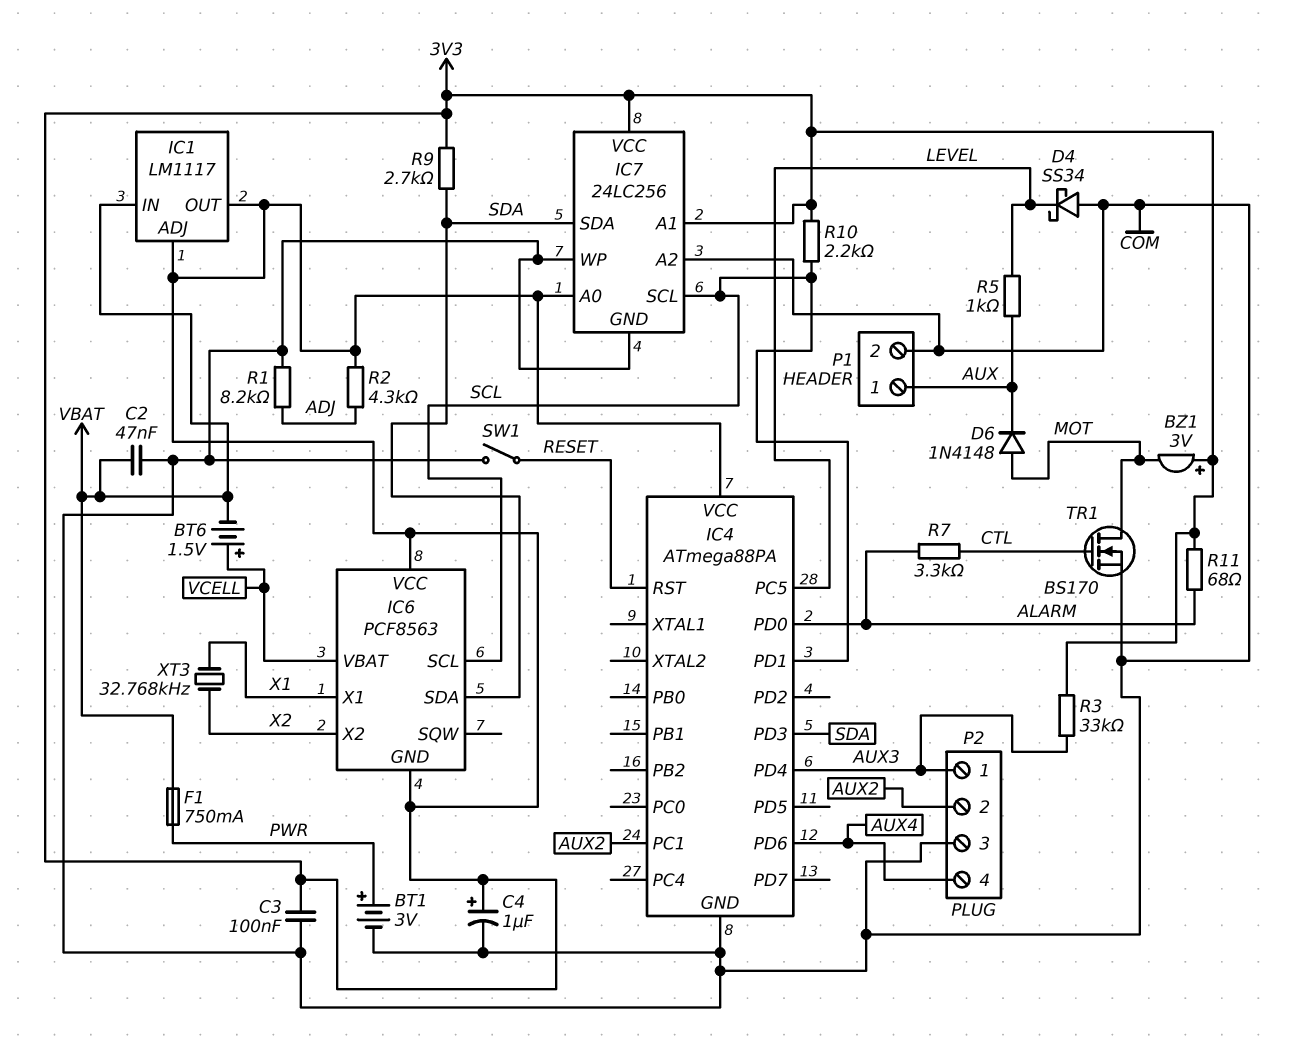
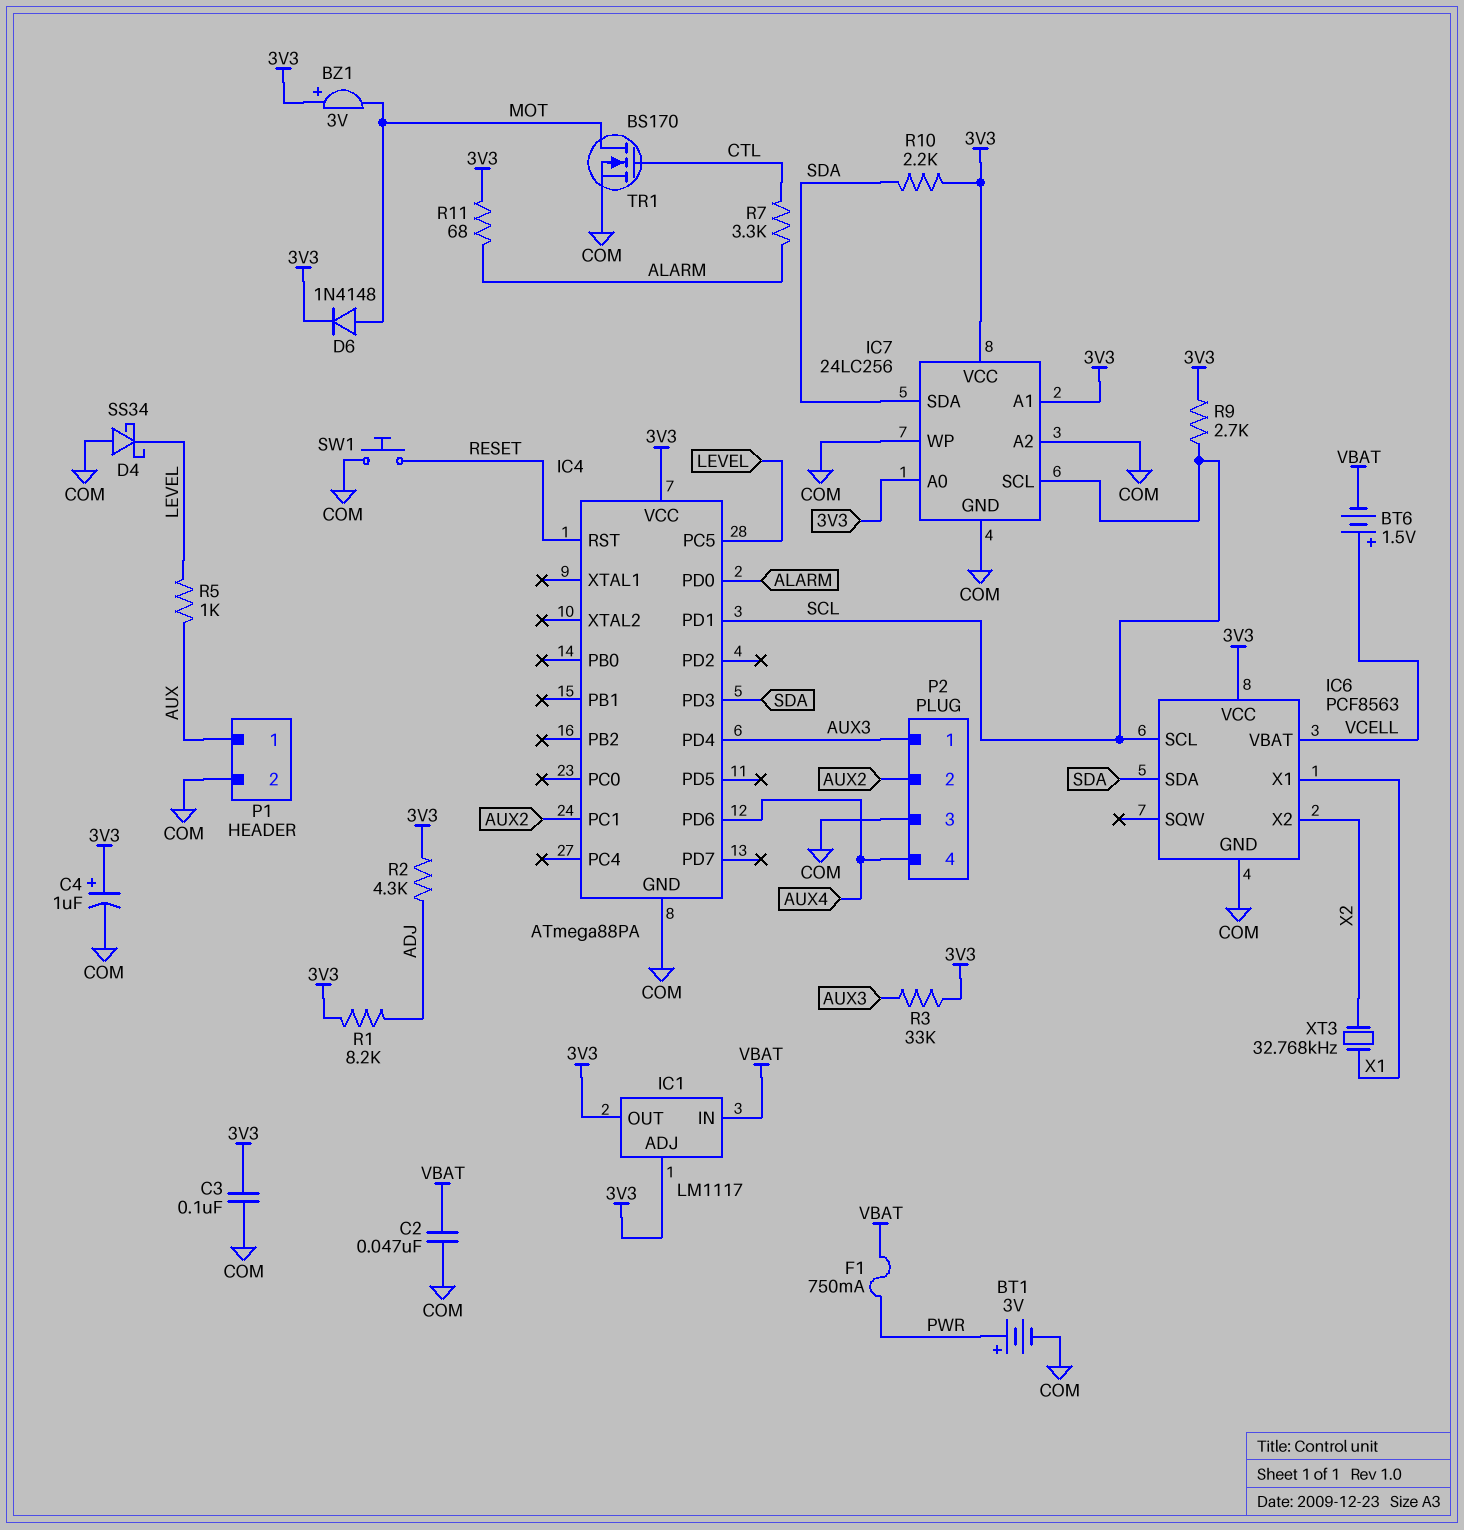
D6: diode 1N4148 (A MOT, K AUX) -> diode 1N4148 (A MOT, K 3V3)
IC6 pin GND: 3V3 -> COM
R1: 8.2k (ADJ, COM) -> 8.2k (3V3, ADJ)
R9: 2.7k (3V3, SDA) -> 2.7k (3V3, SCL)
R10: 2.2k (3V3, SCL) -> 2.2k (3V3, SDA)
SW1: switch (COM, RESET) -> button (COM, RESET)

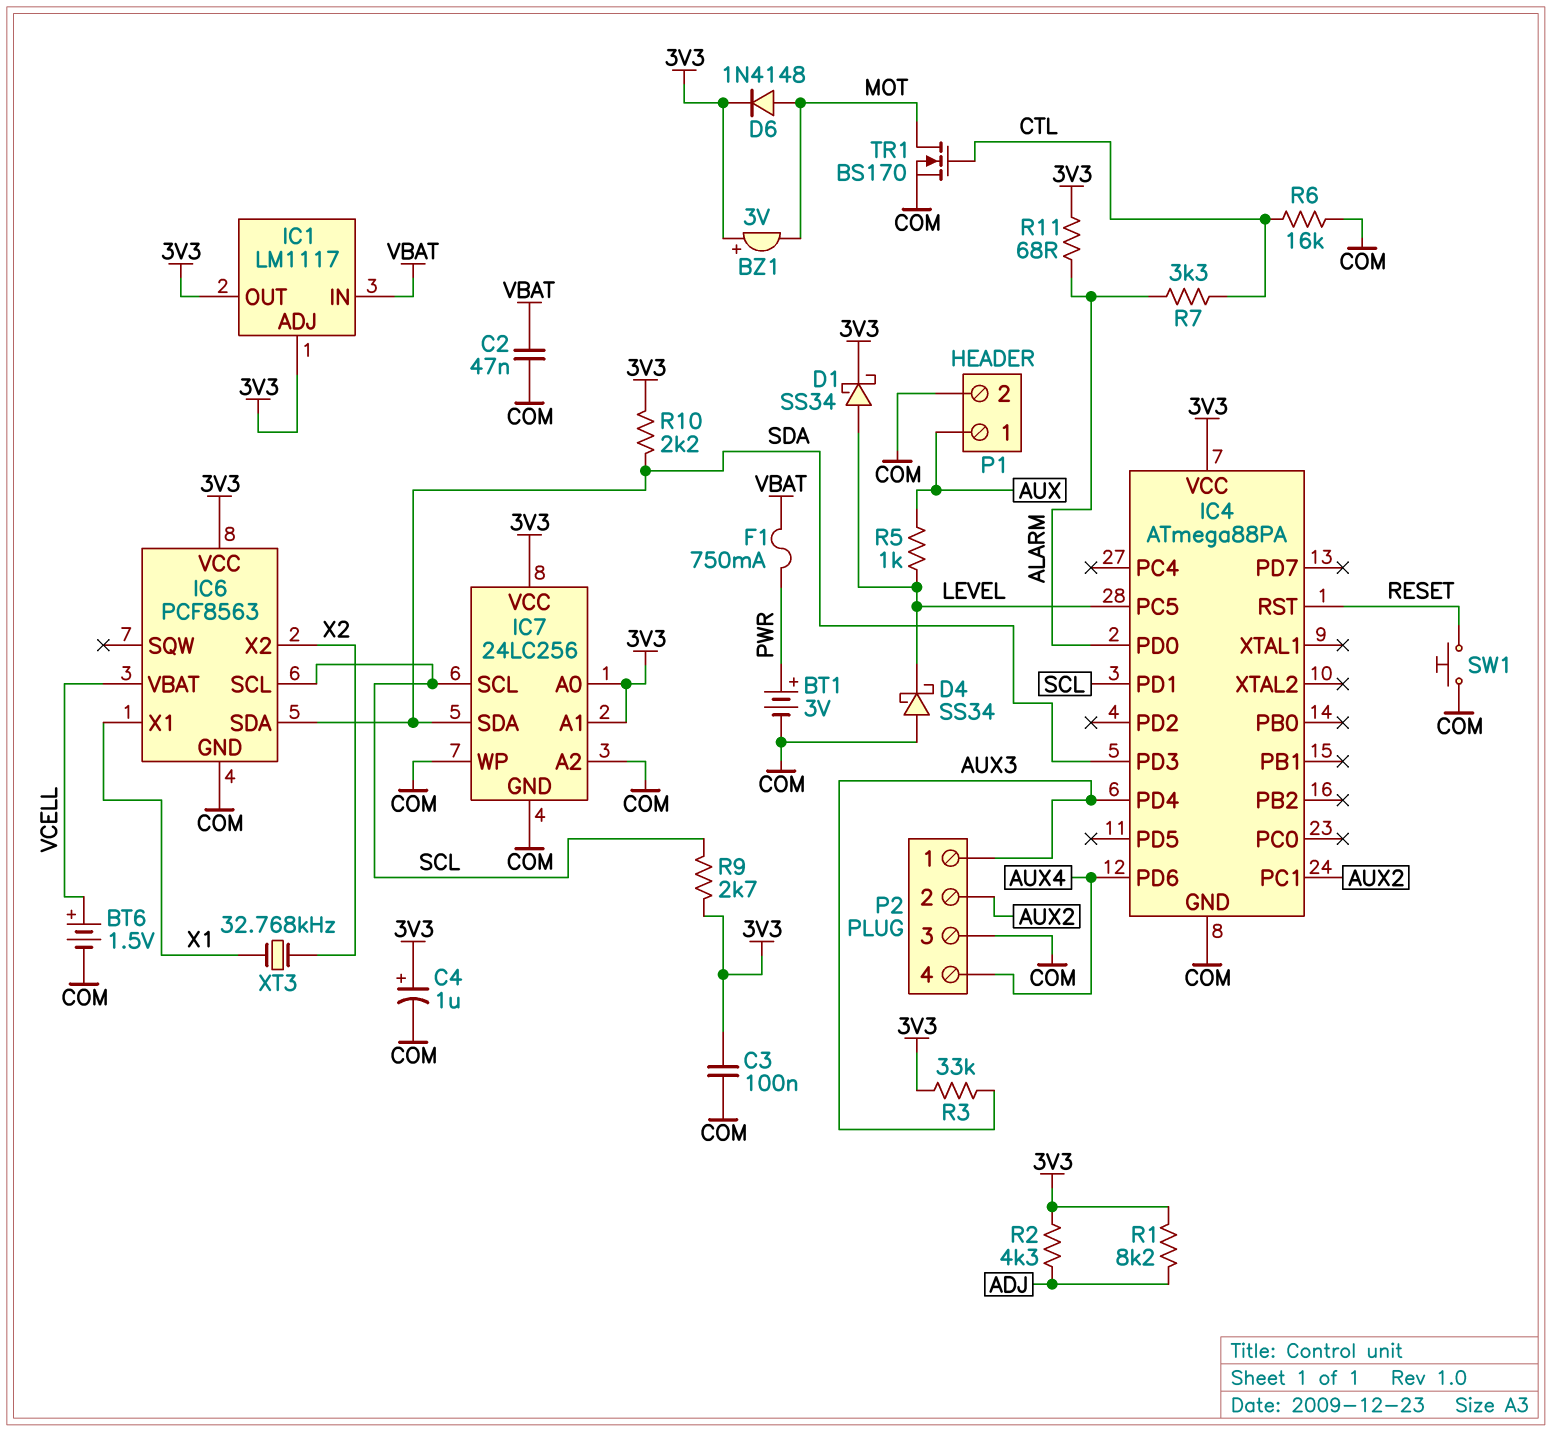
BT6: 1.5V (plus VCELL, minus VBAT) -> 1.5V (plus VCELL, minus COM)
D1: none -> schottky SS34 (A LEVEL, K 3V3)
R6: none -> 16k (COM, CTL)

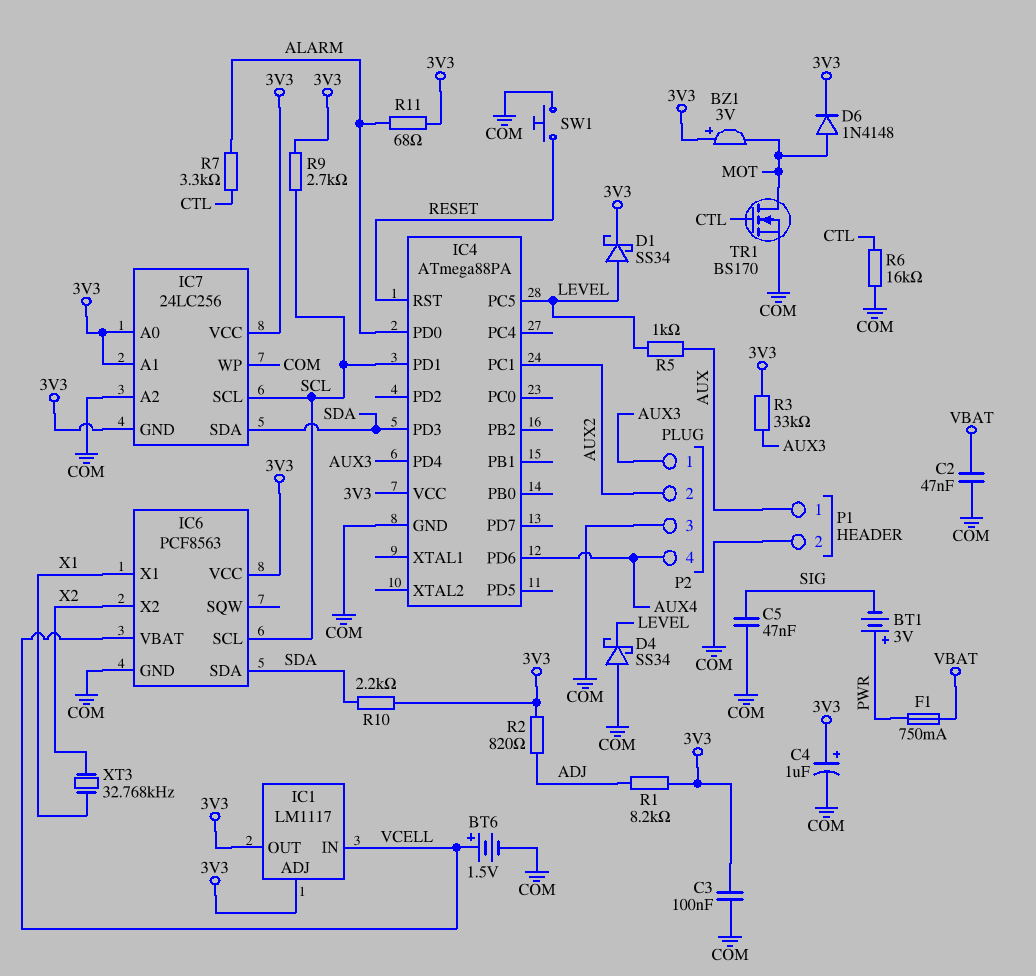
BT1: 3V (plus PWR, minus COM) -> 3V (plus PWR, minus SIG)
C5: none -> 47nF (COM, SIG)
IC1 pin IN: VBAT -> VCELL
IC7 pin GND: COM -> 3V3
R2: 4.3k (3V3, ADJ) -> 820 (3V3, ADJ)

